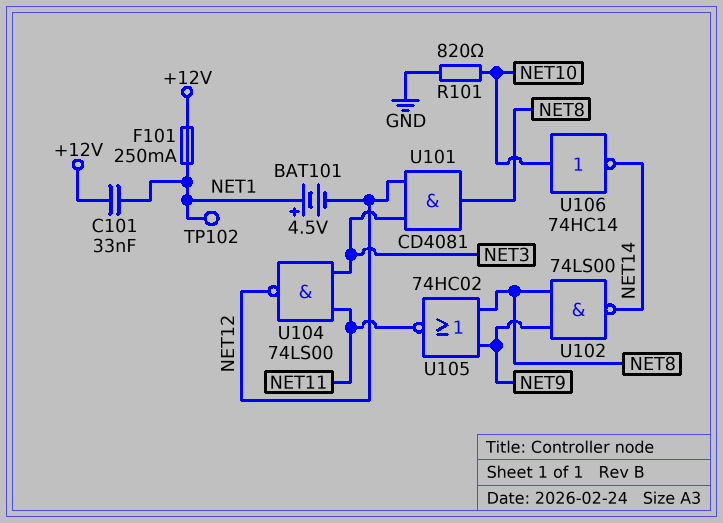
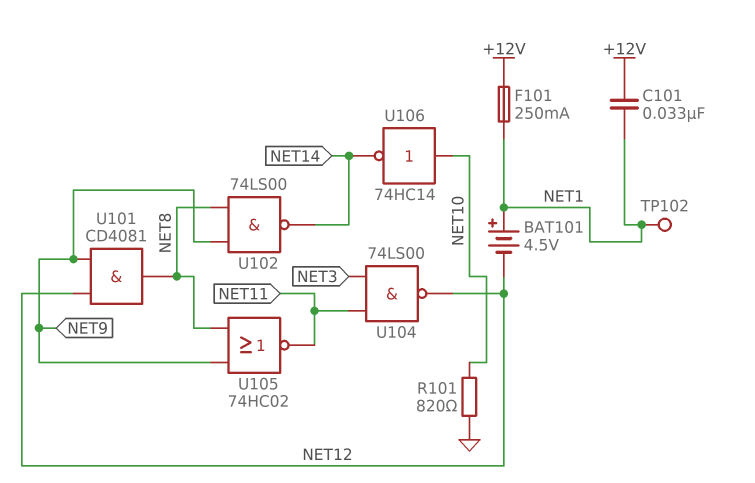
U101: AND CD4081 (in NET3, in NET12, out NET8) -> AND CD4081 (in NET9, in NET12, out NET8)

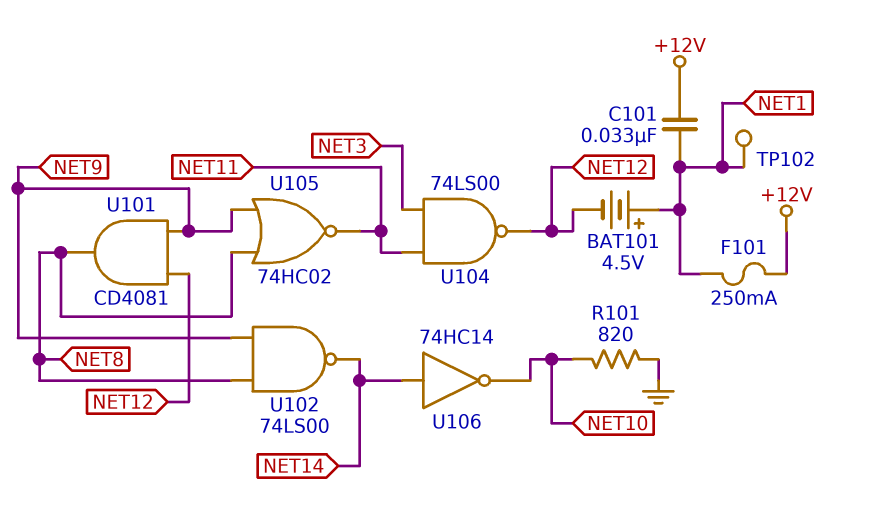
U106: NOT 74HC14 (in NET10, out NET14) -> NOT 74HC14 (in NET14, out NET10)

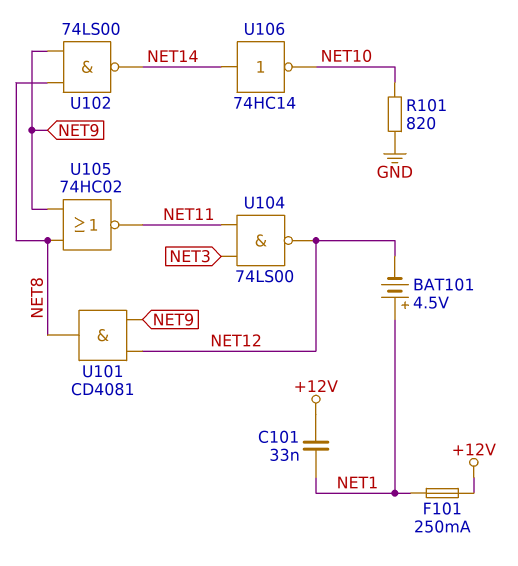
TP102: test point (NET1) -> none

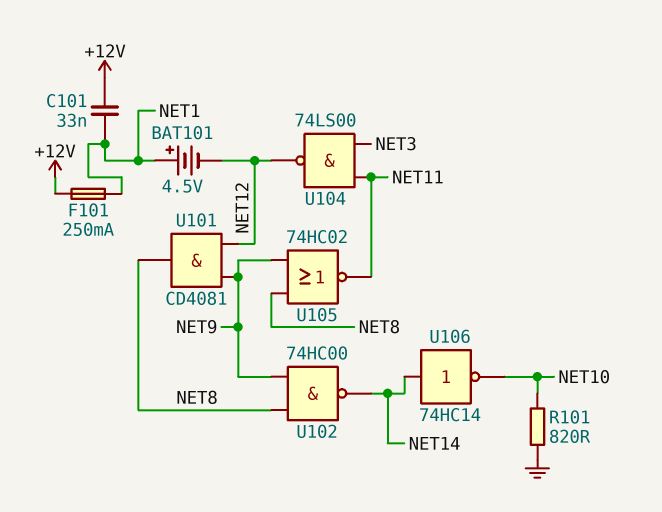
U102: NAND 74LS00 (in NET8, in NET9, out NET14) -> NAND 74HC00 (in NET8, in NET9, out NET14)

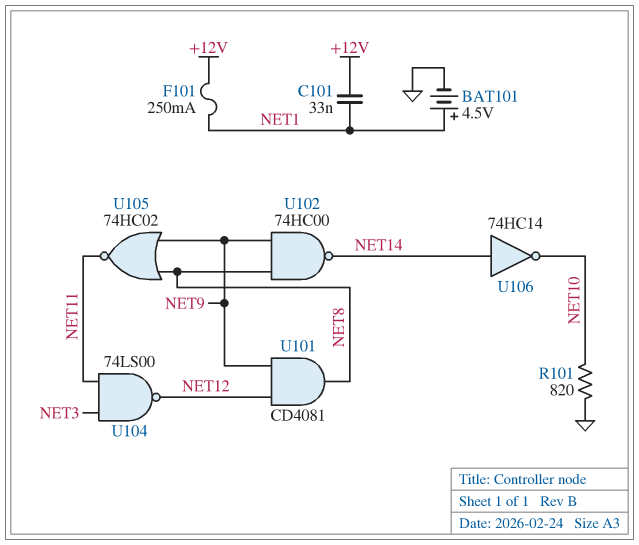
BAT101: 4.5V (plus NET1, minus NET12) -> 4.5V (plus NET1, minus GND)

